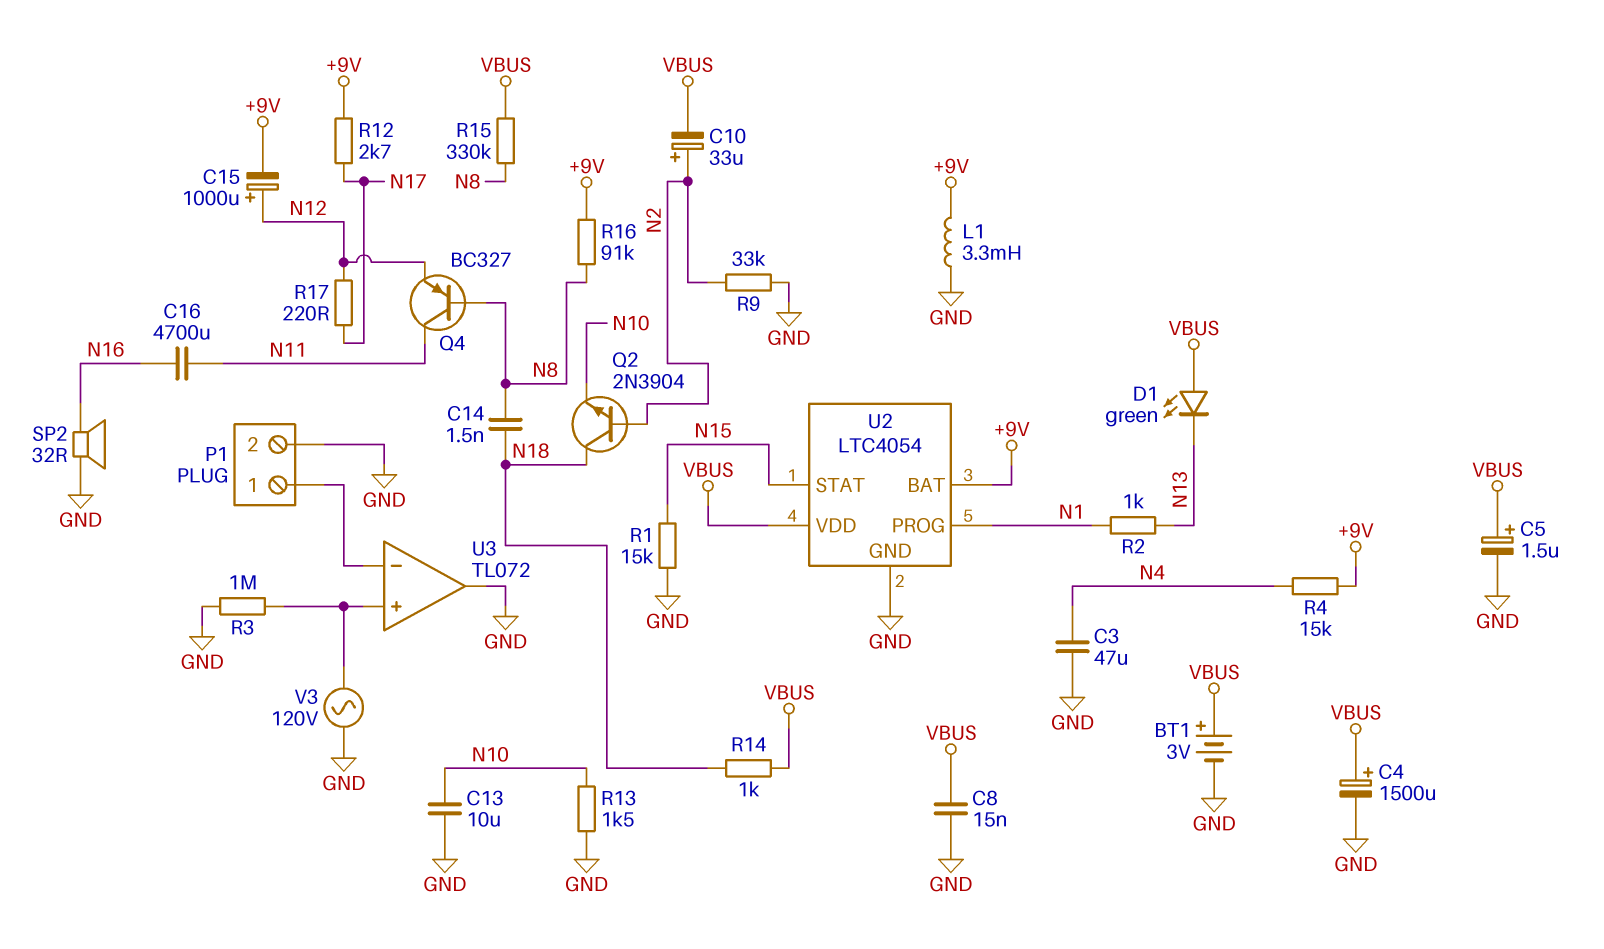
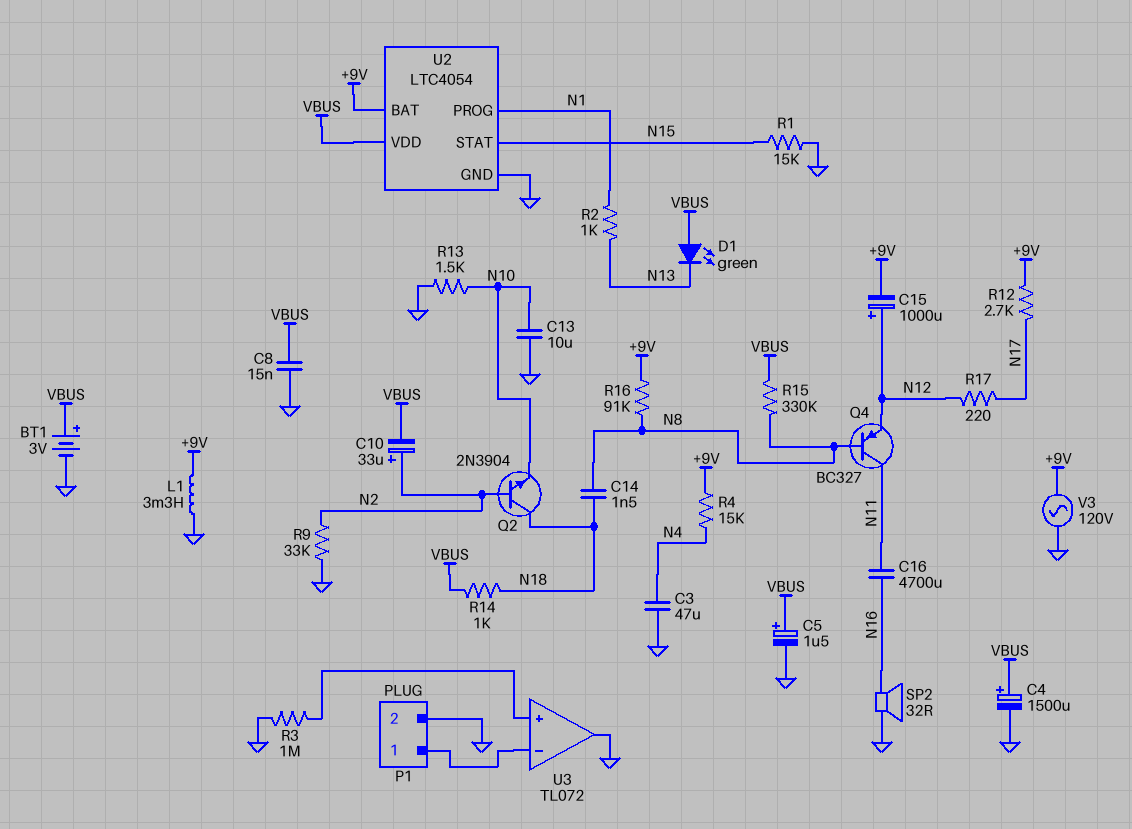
V3: AC 120V (GND, U3/in+) -> AC 120V (+9V, GND)

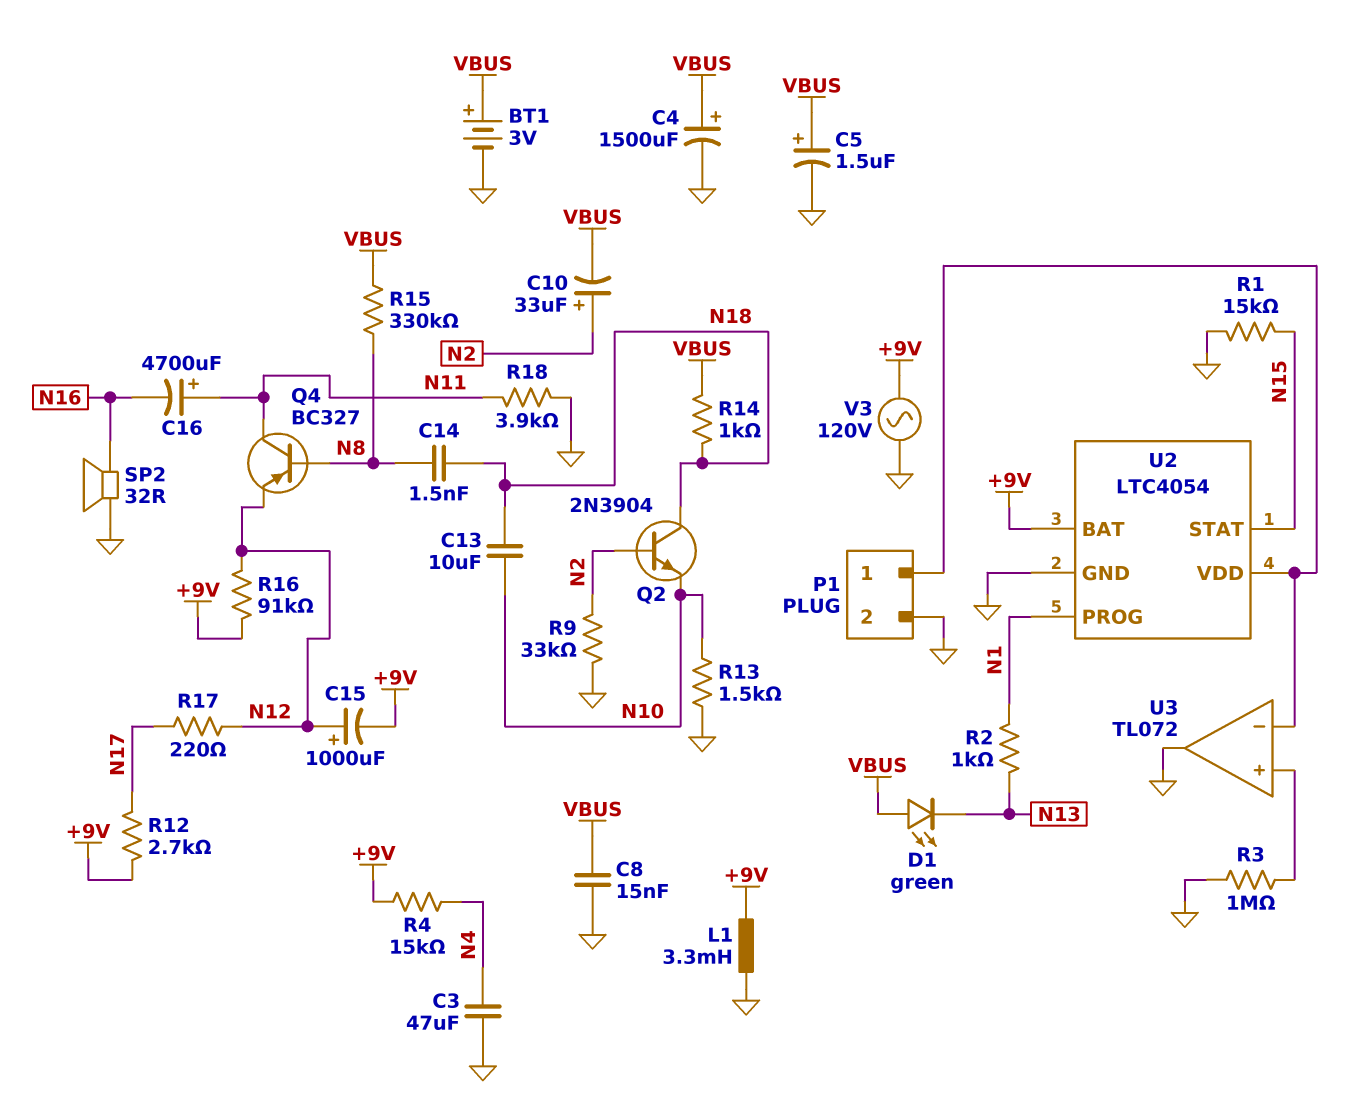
C13: 10uF (GND, N10) -> 10uF (N10, N18)
C16: 4700uF (N11, N16) -> 4700uF (plus N11, minus N16)
R16: 91k (+9V, N8) -> 91k (+9V, N12)
R18: none -> 3.9k (GND, N11)
U2 pin VDD: VBUS -> P1/1

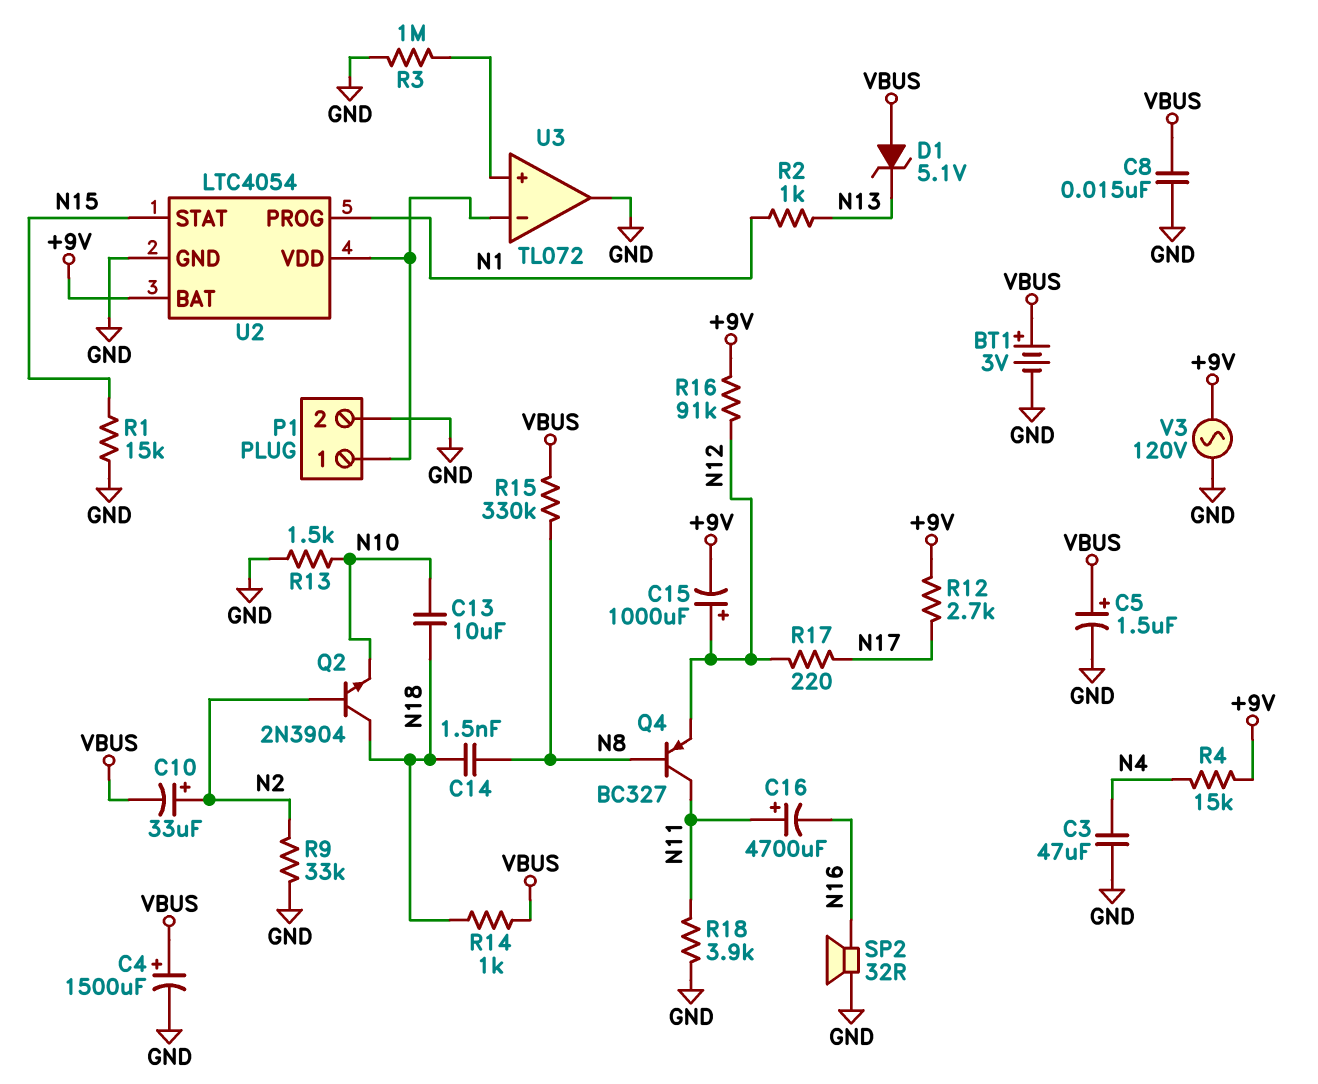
D1: LED green (A VBUS, K N13) -> zener 5.1V (A VBUS, K N13)
L1: 3.3mH (+9V, GND) -> none

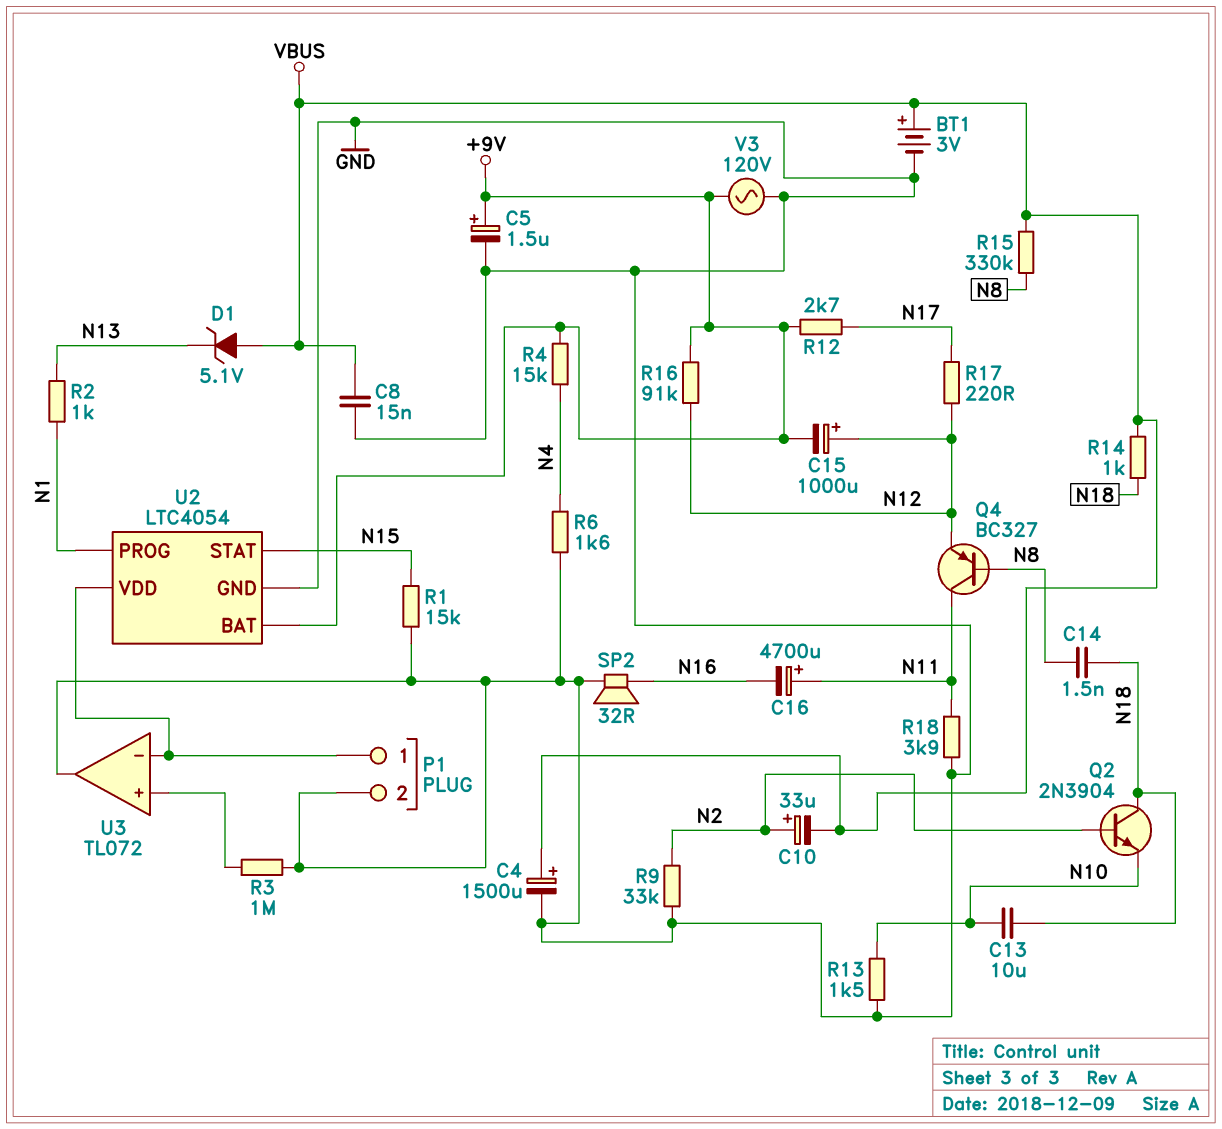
C3: 47uF (GND, N4) -> none
C5: 1.5uF (plus VBUS, minus GND) -> 1.5uF (plus +9V, minus GND)
R6: none -> 1.6k (GND, N4)

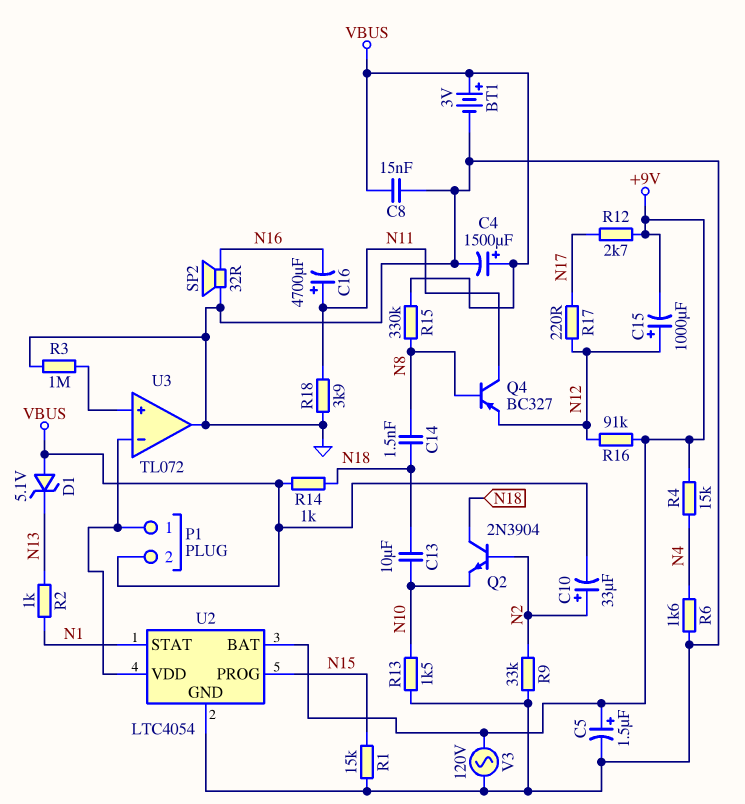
P1 pin 2: GND -> VBUS
U2 pin PROG: N1 -> N15
U2 pin STAT: N15 -> N1

